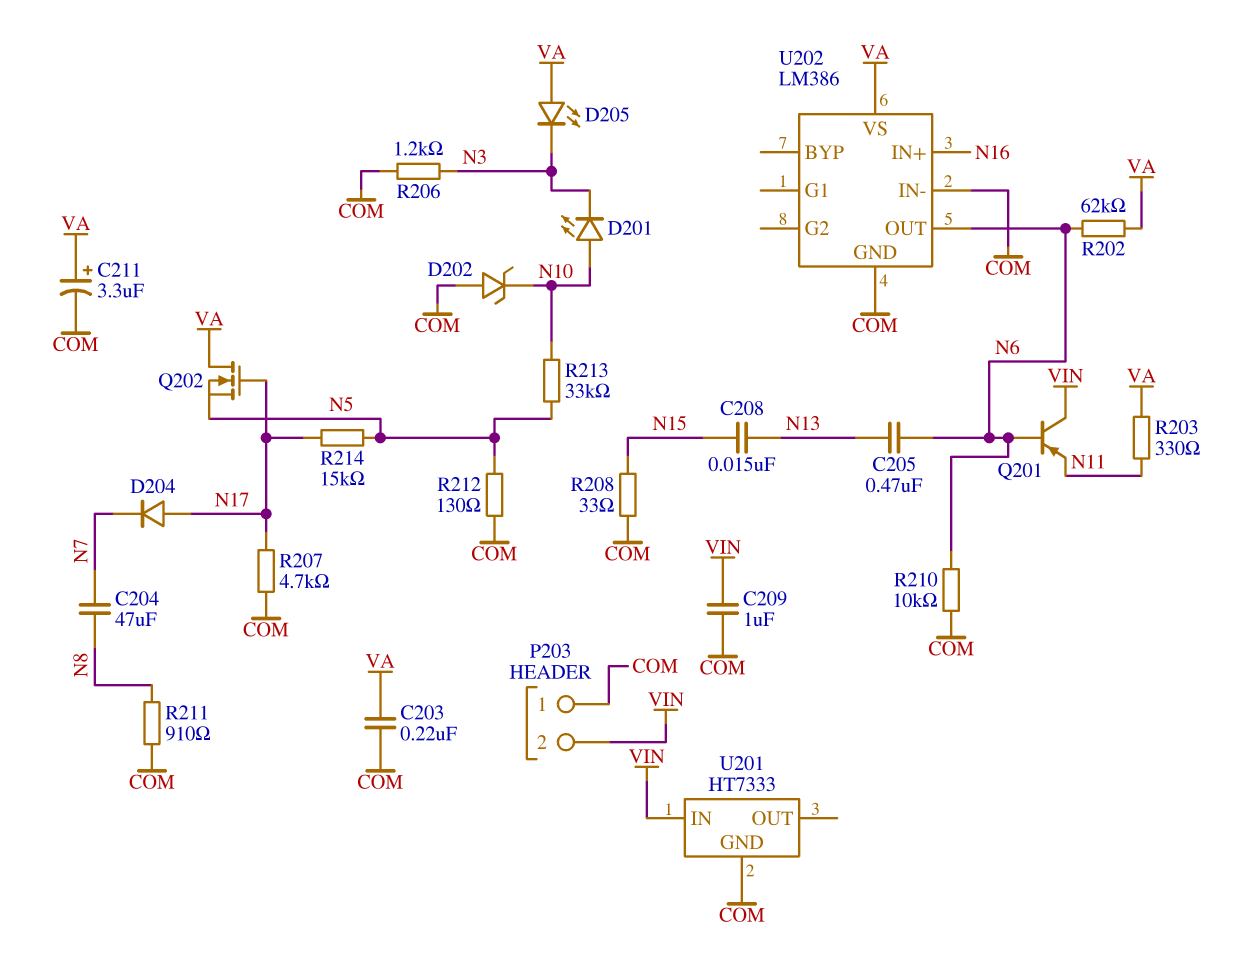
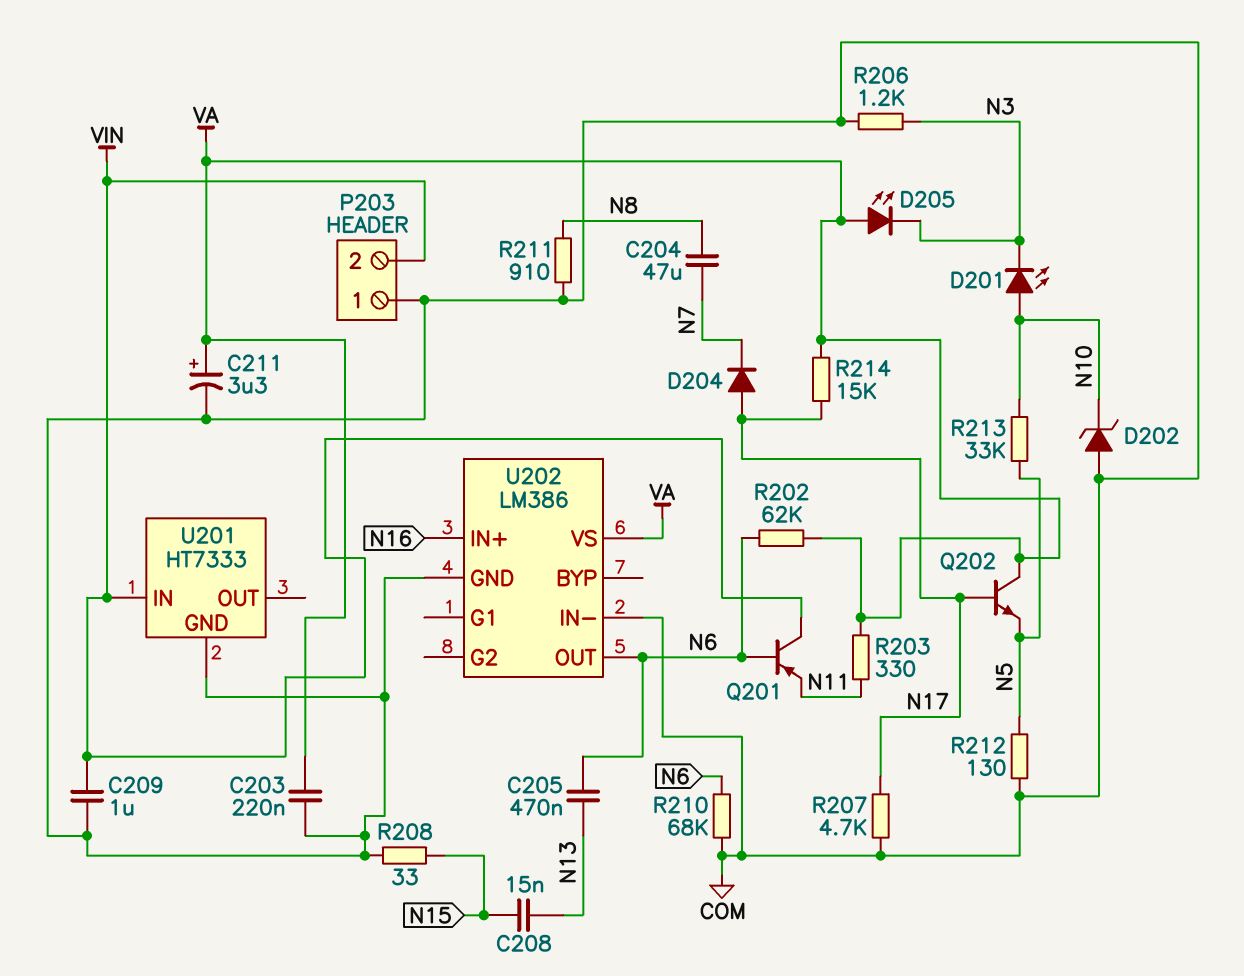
Q202: NMOS (G N17, D VA, S N5) -> NPN (B N17, C VA, E N5)
R210: 10k (COM, N6) -> 68k (COM, N6)
R214: 15k (N5, N17) -> 15k (N17, VA)

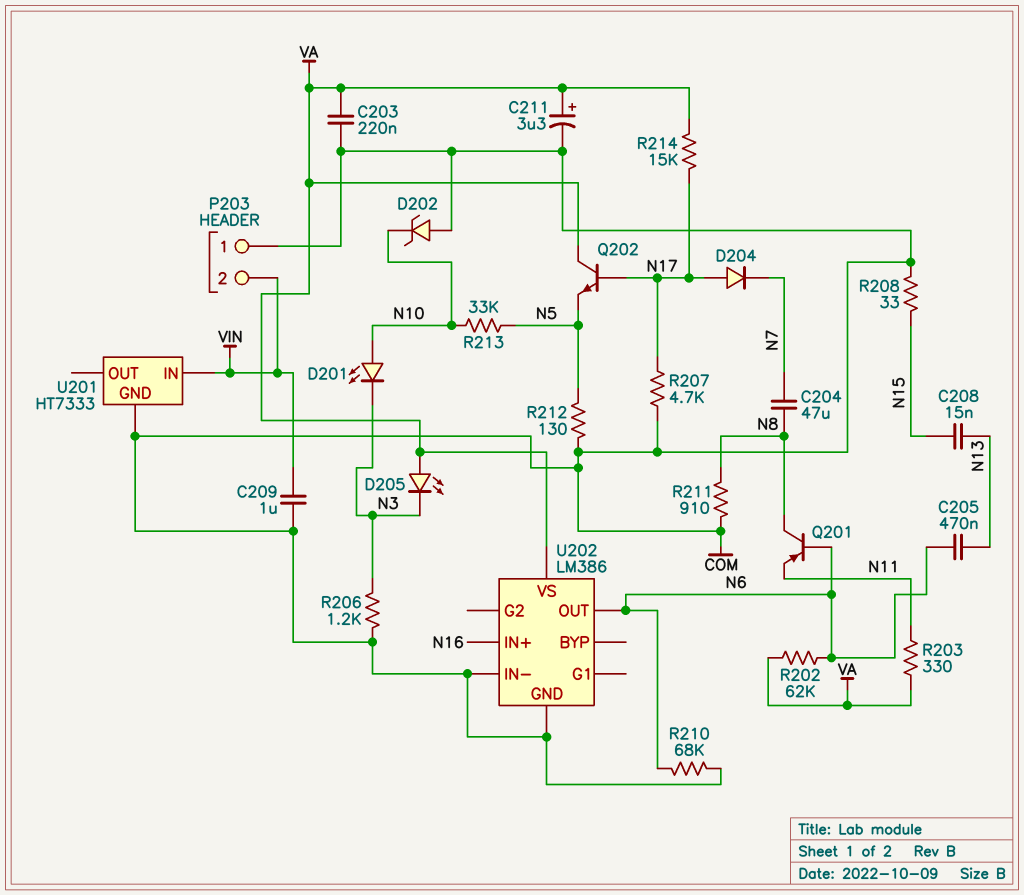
Q201: PNP (B N6, C VIN, E N11) -> PNP (B N6, C N8, E N11)

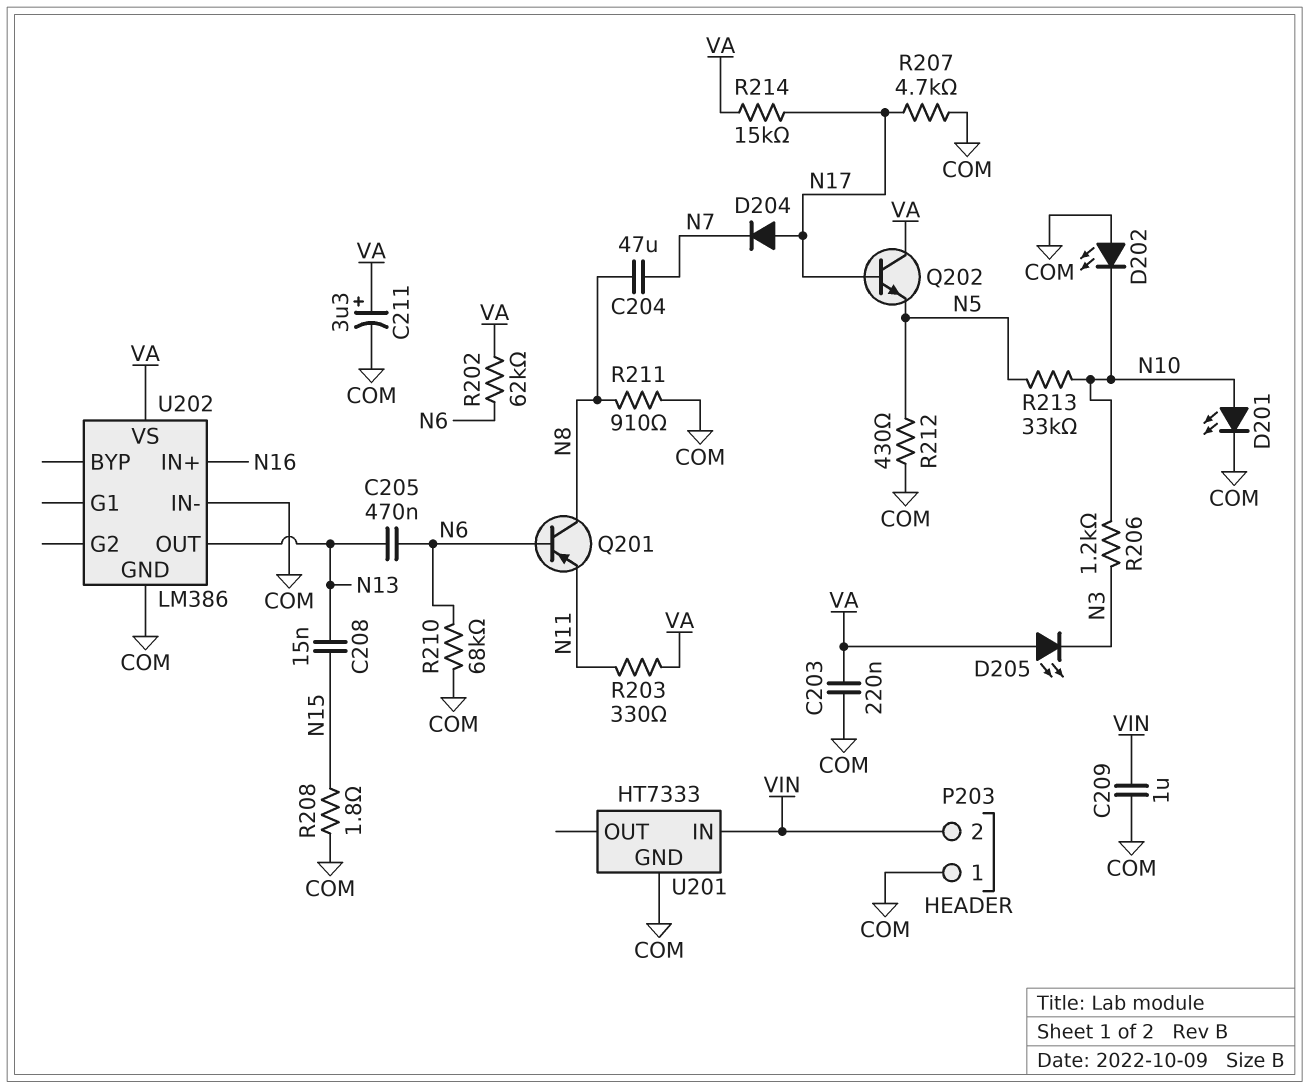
D201: LED (A N10, K N3) -> LED (A N10, K COM)
D202: zener (A COM, K N10) -> LED (A COM, K N10)
R206: 1.2k (COM, N3) -> 1.2k (N3, N10)
R208: 33 (COM, N15) -> 1.8 (COM, N15)
R212: 130 (COM, N5) -> 430 (COM, N5)
U202 pin OUT: N6 -> N13

